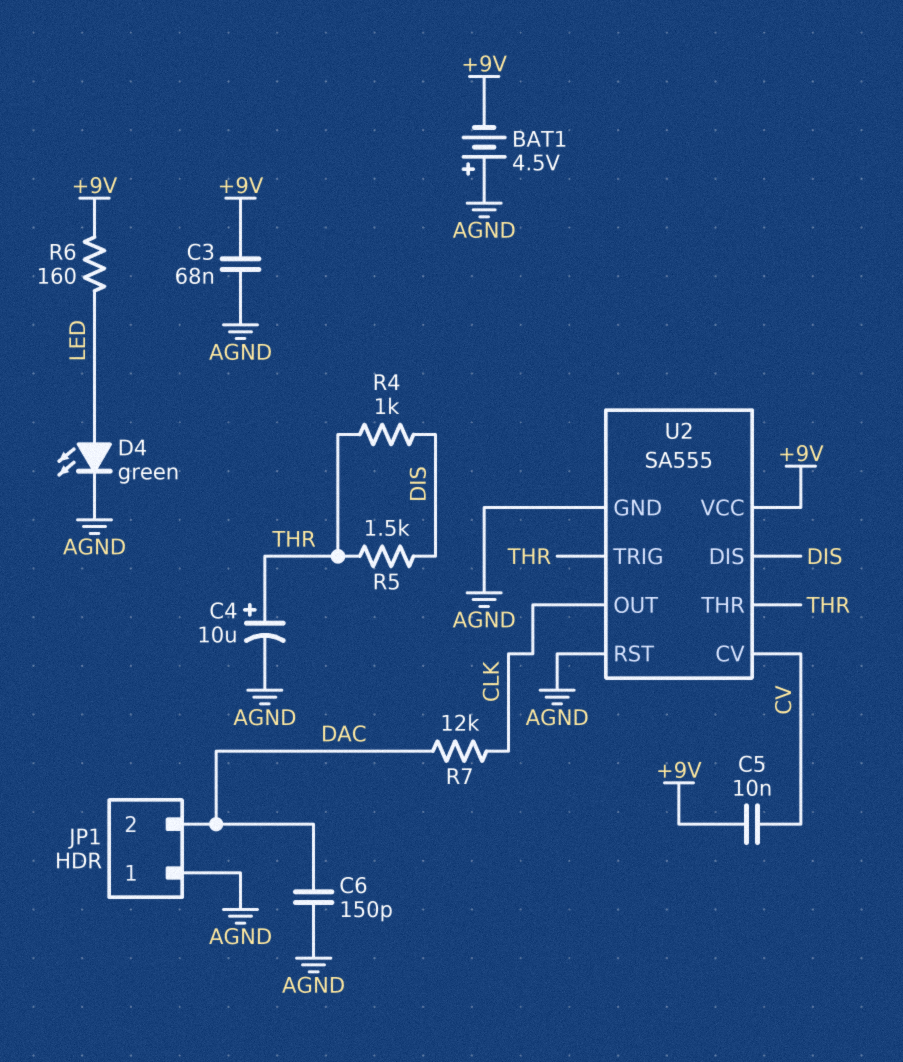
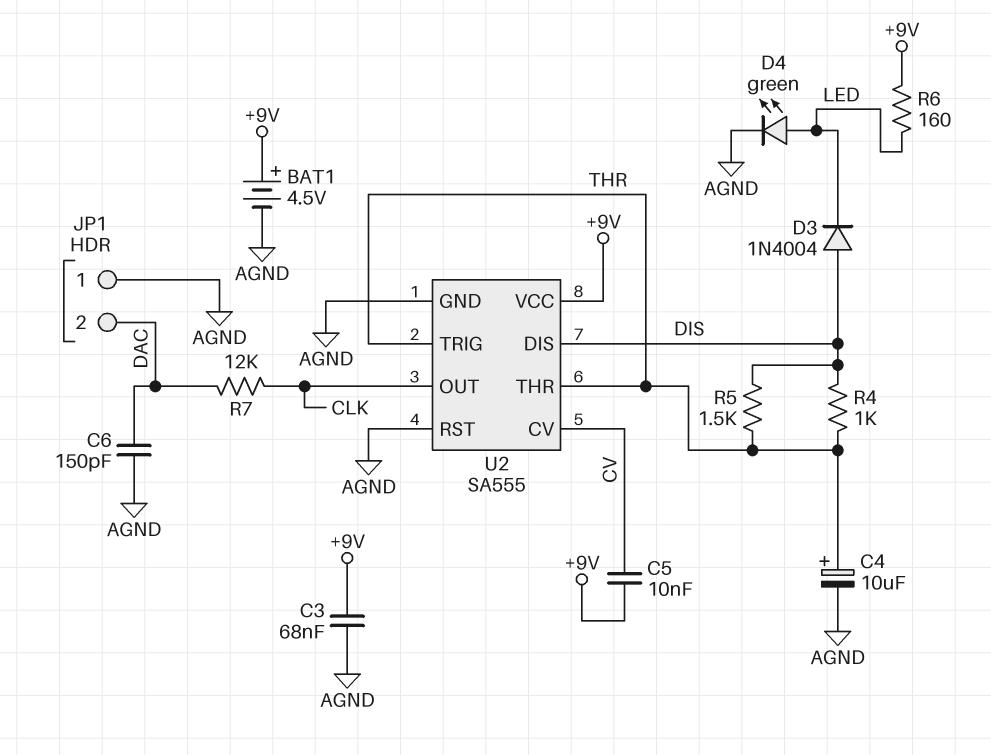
BAT1: 4.5V (plus AGND, minus +9V) -> 4.5V (plus +9V, minus AGND)
D3: none -> diode 1N4004 (A DIS, K LED)

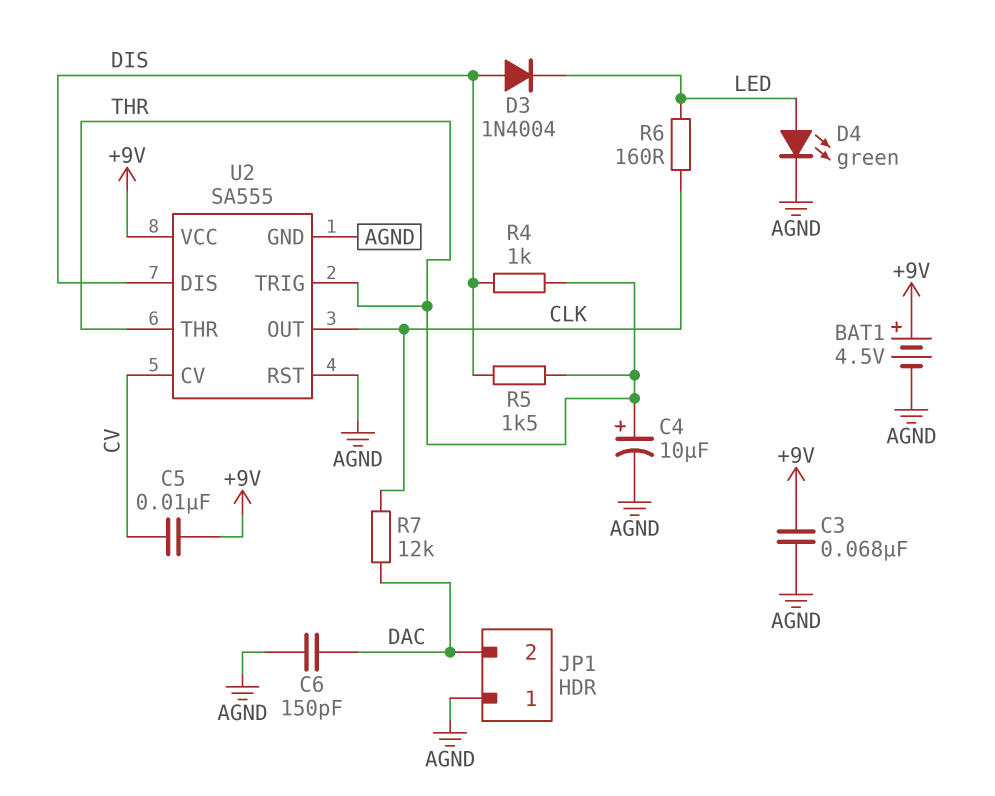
R6: 160 (+9V, LED) -> 160 (CLK, LED)

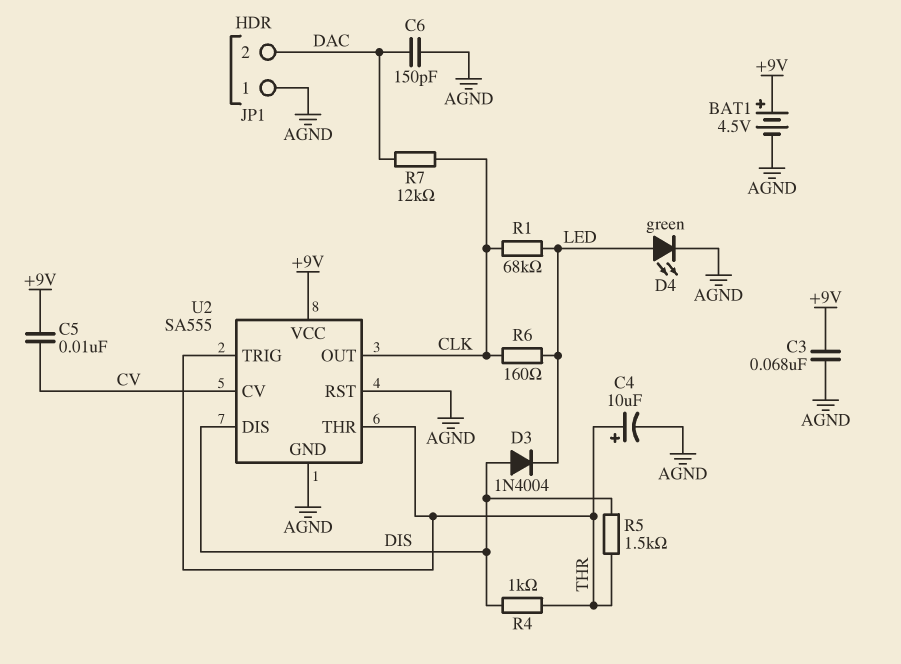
R1: none -> 68k (CLK, LED)

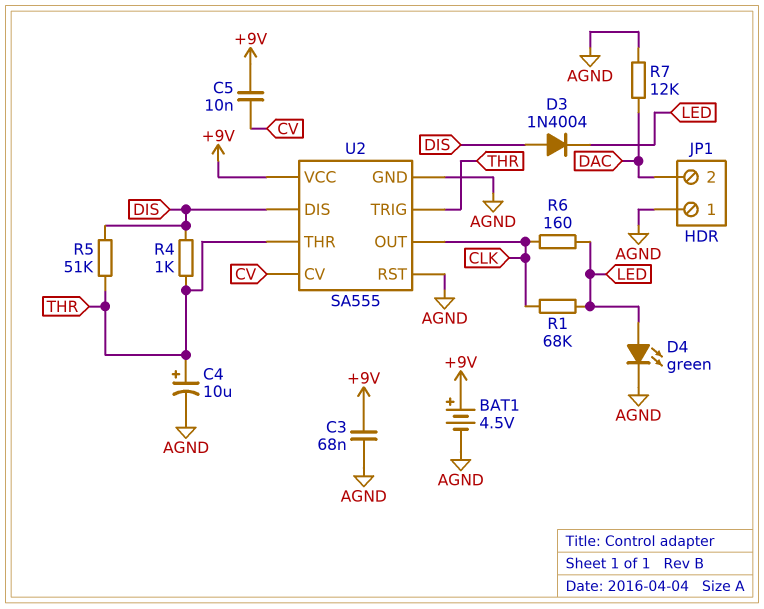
C6: 150pF (AGND, DAC) -> none
R5: 1.5k (DIS, THR) -> 51k (DIS, THR)
R7: 12k (CLK, DAC) -> 12k (AGND, DAC)

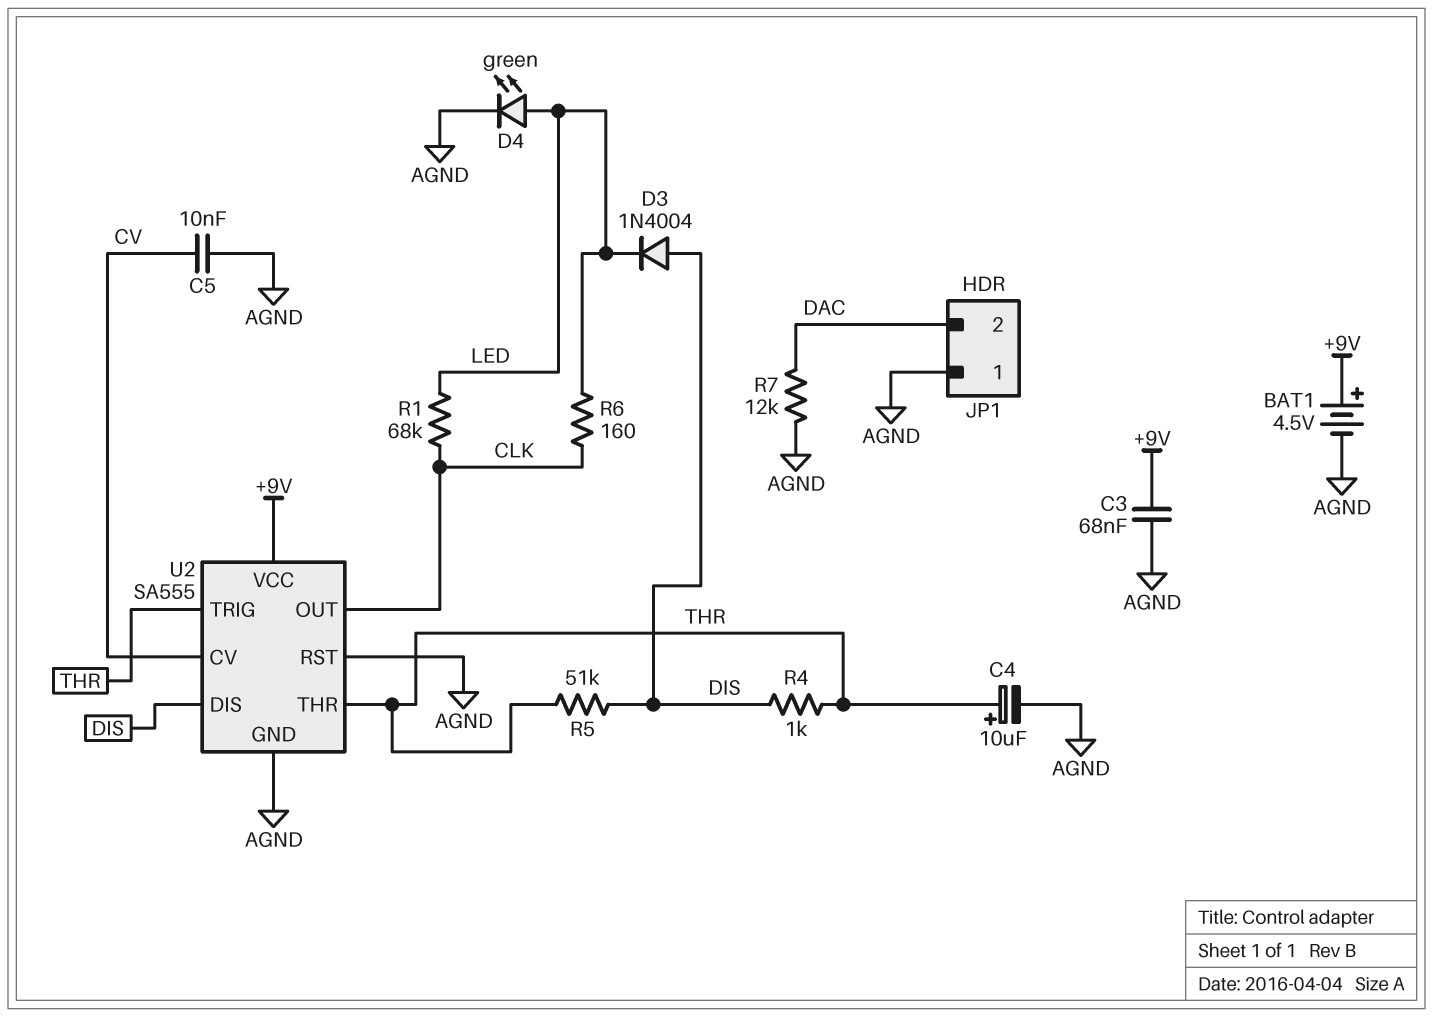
C5: 10nF (+9V, CV) -> 10nF (AGND, CV)

